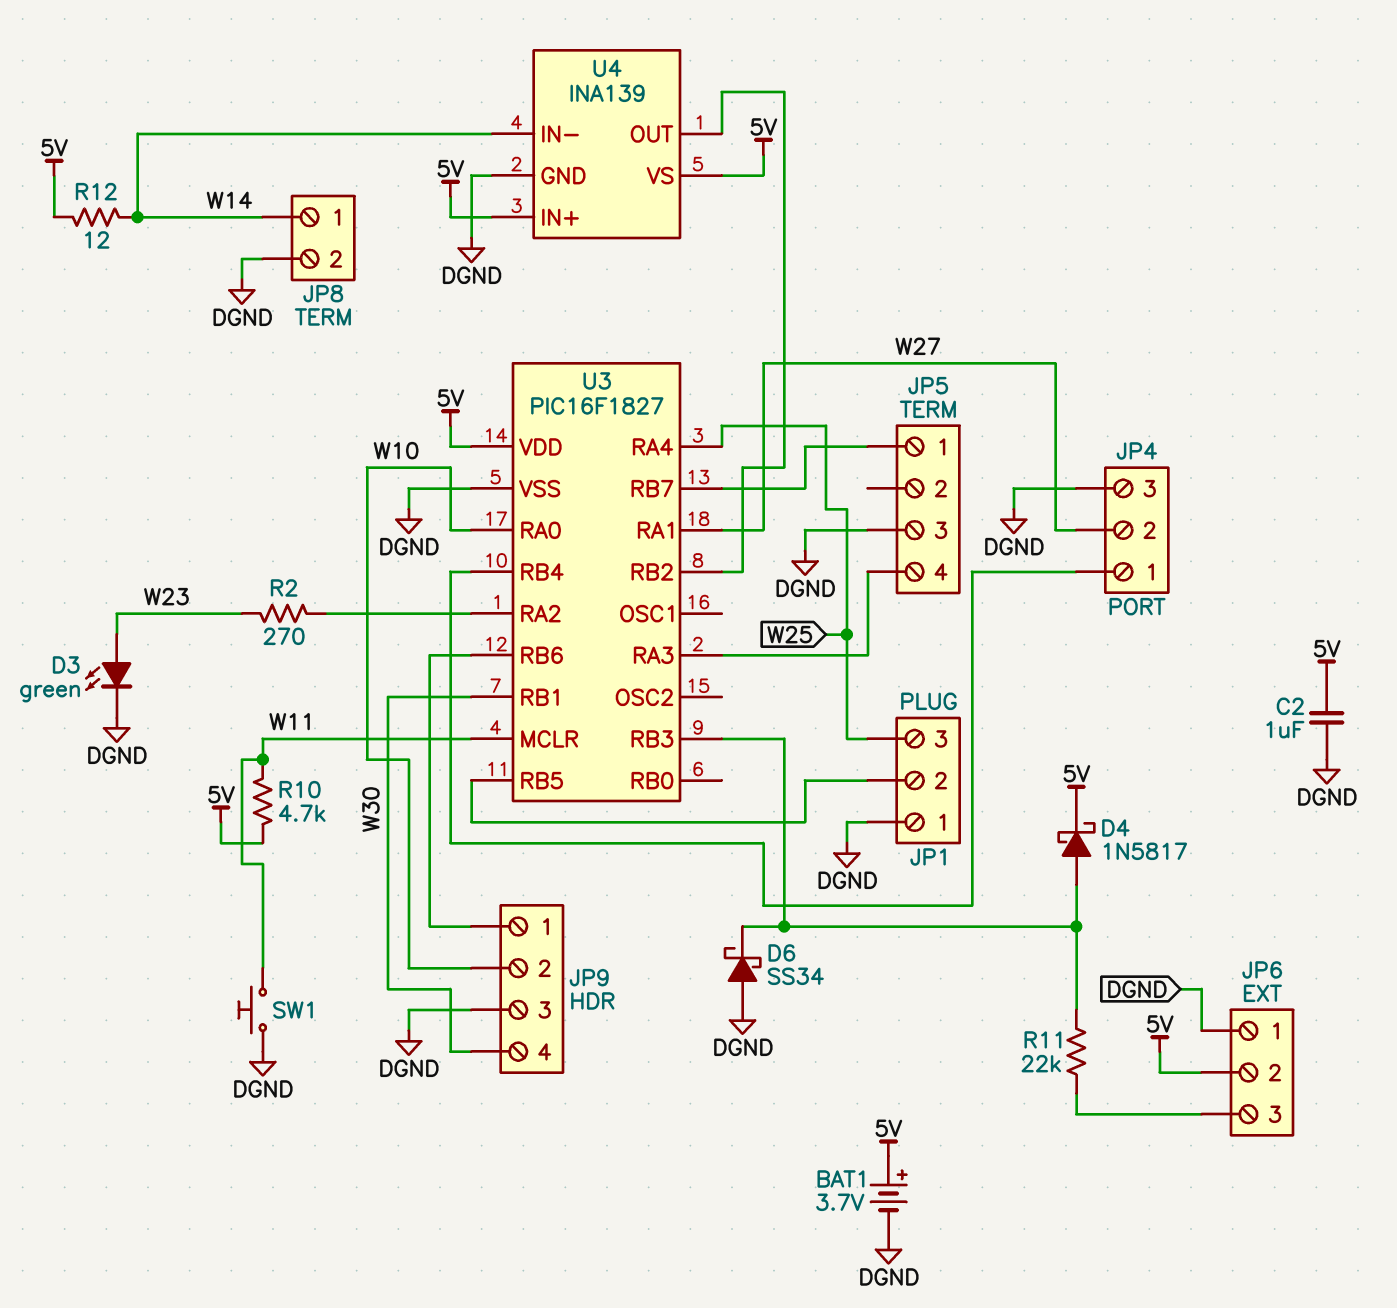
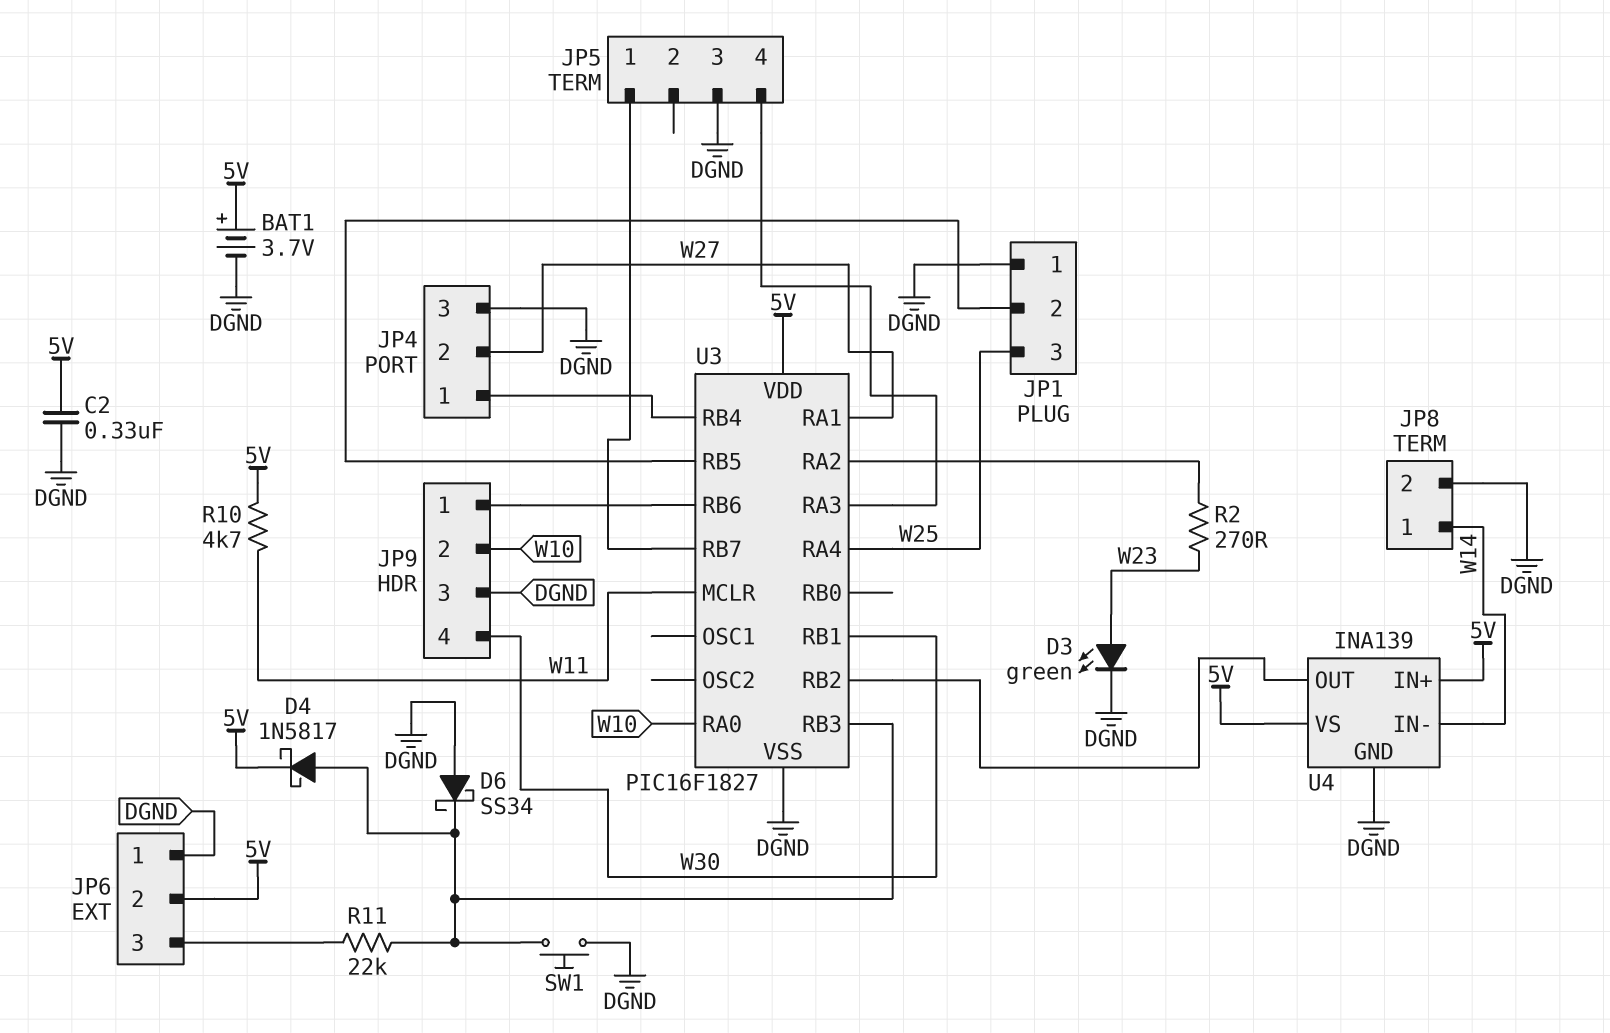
C2: 1uF (5V, DGND) -> 330nF (5V, DGND)
R12: 12 (5V, W14) -> none
SW1: button (DGND, W11) -> button (DGND, U3/RB3)

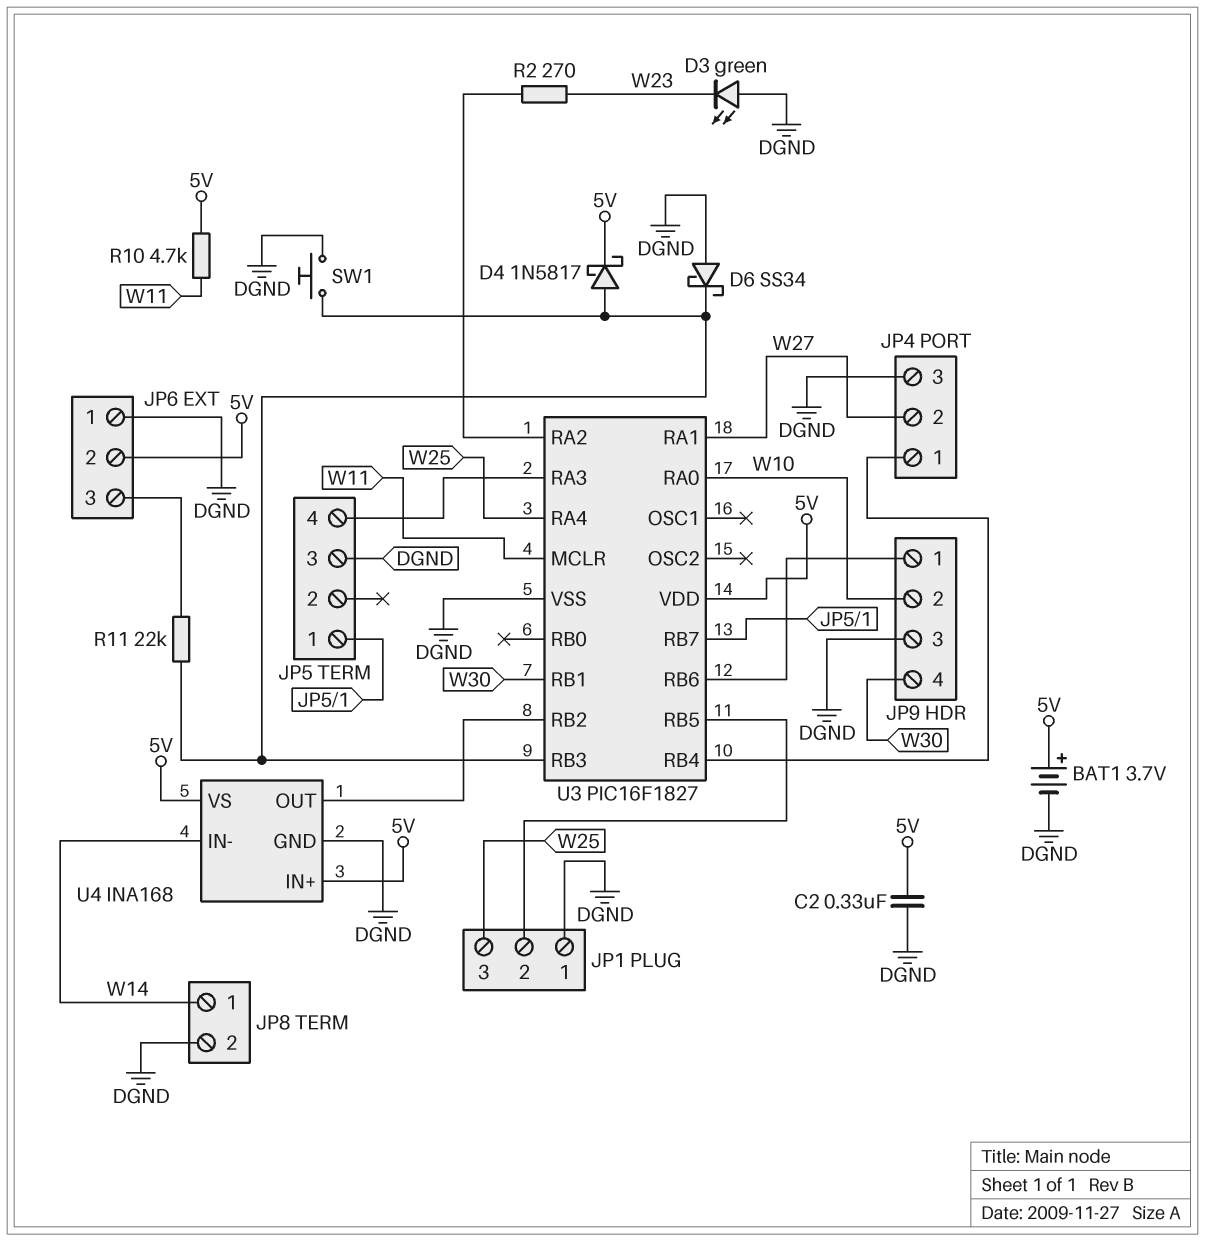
D3: LED green (A W23, K DGND) -> LED green (A DGND, K W23)
U4: INA139 -> INA168

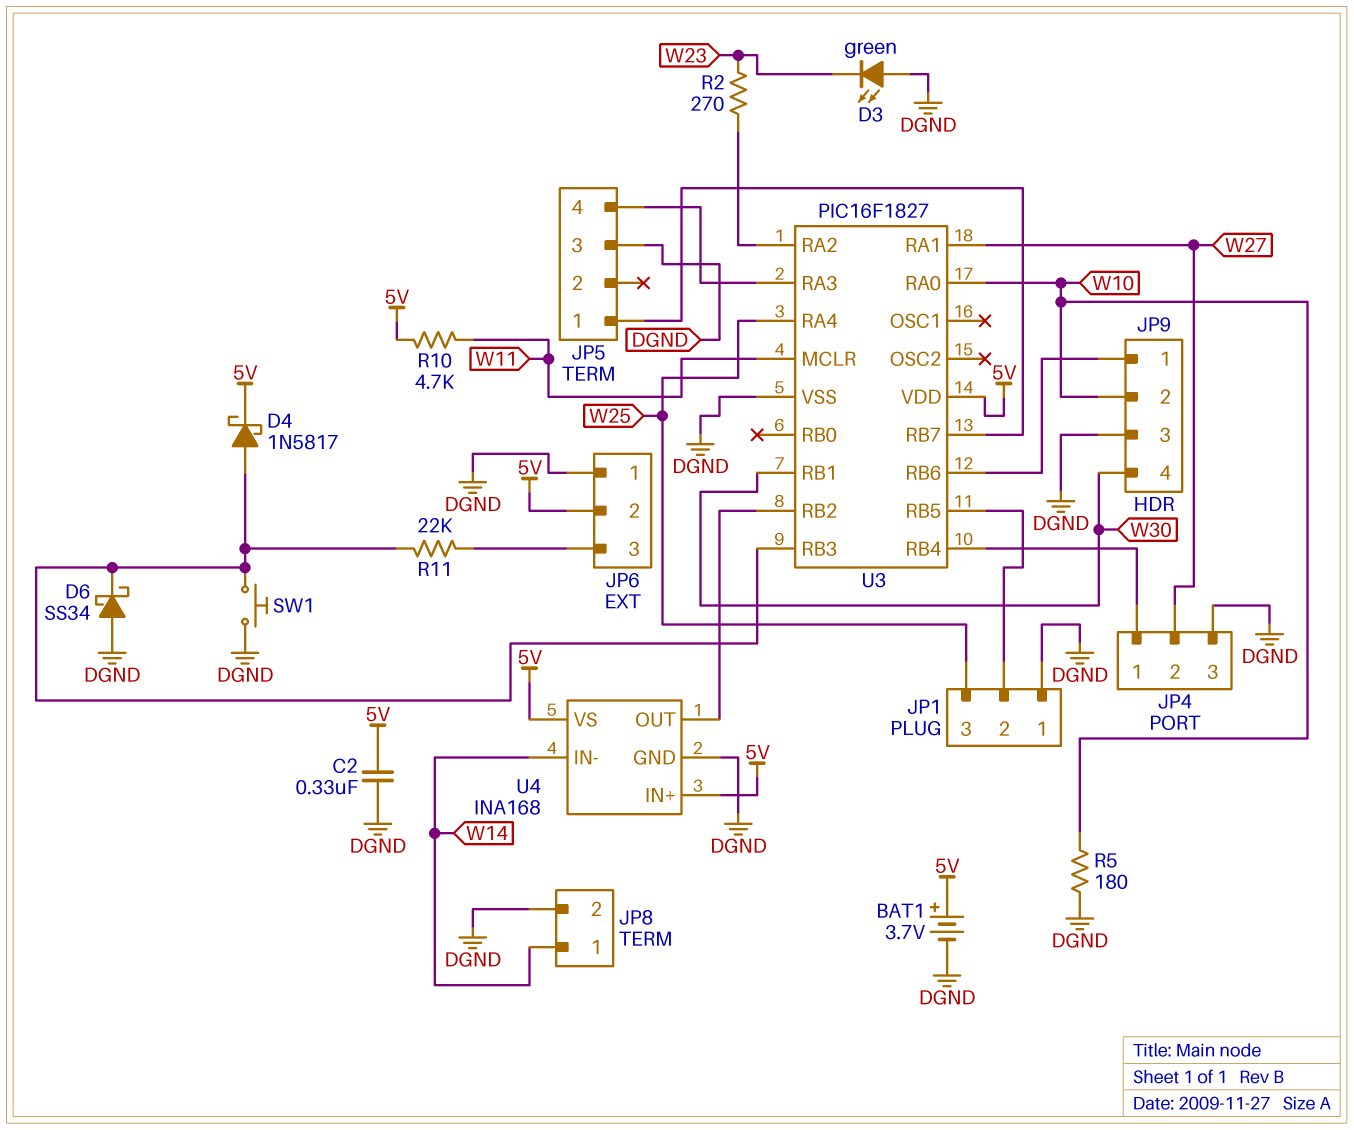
R5: none -> 180 (DGND, W10)

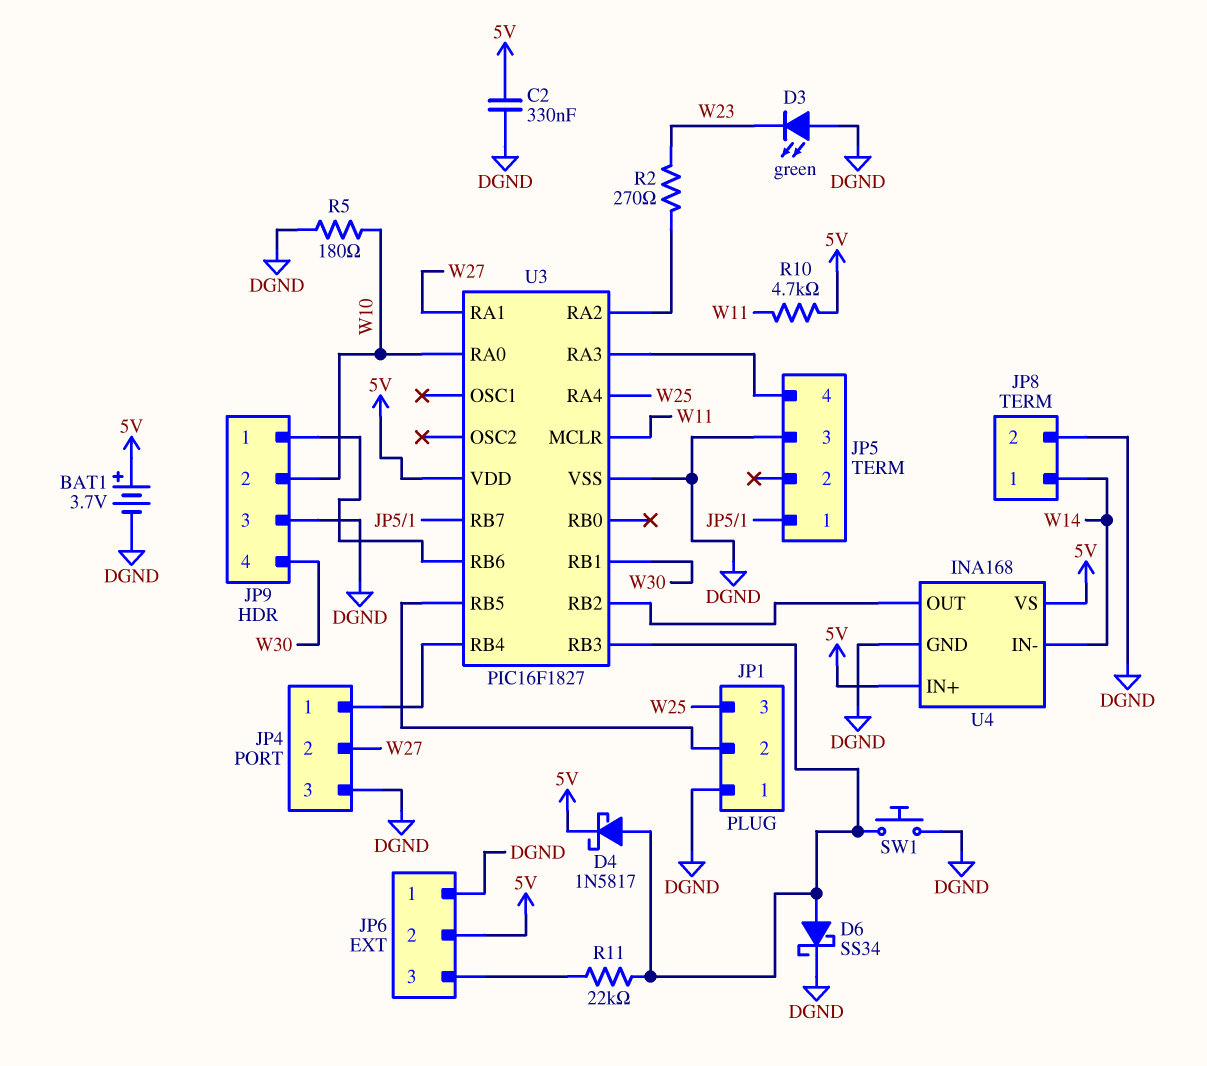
D6: schottky SS34 (A DGND, K U3/RB3) -> schottky SS34 (A U3/RB3, K DGND)

